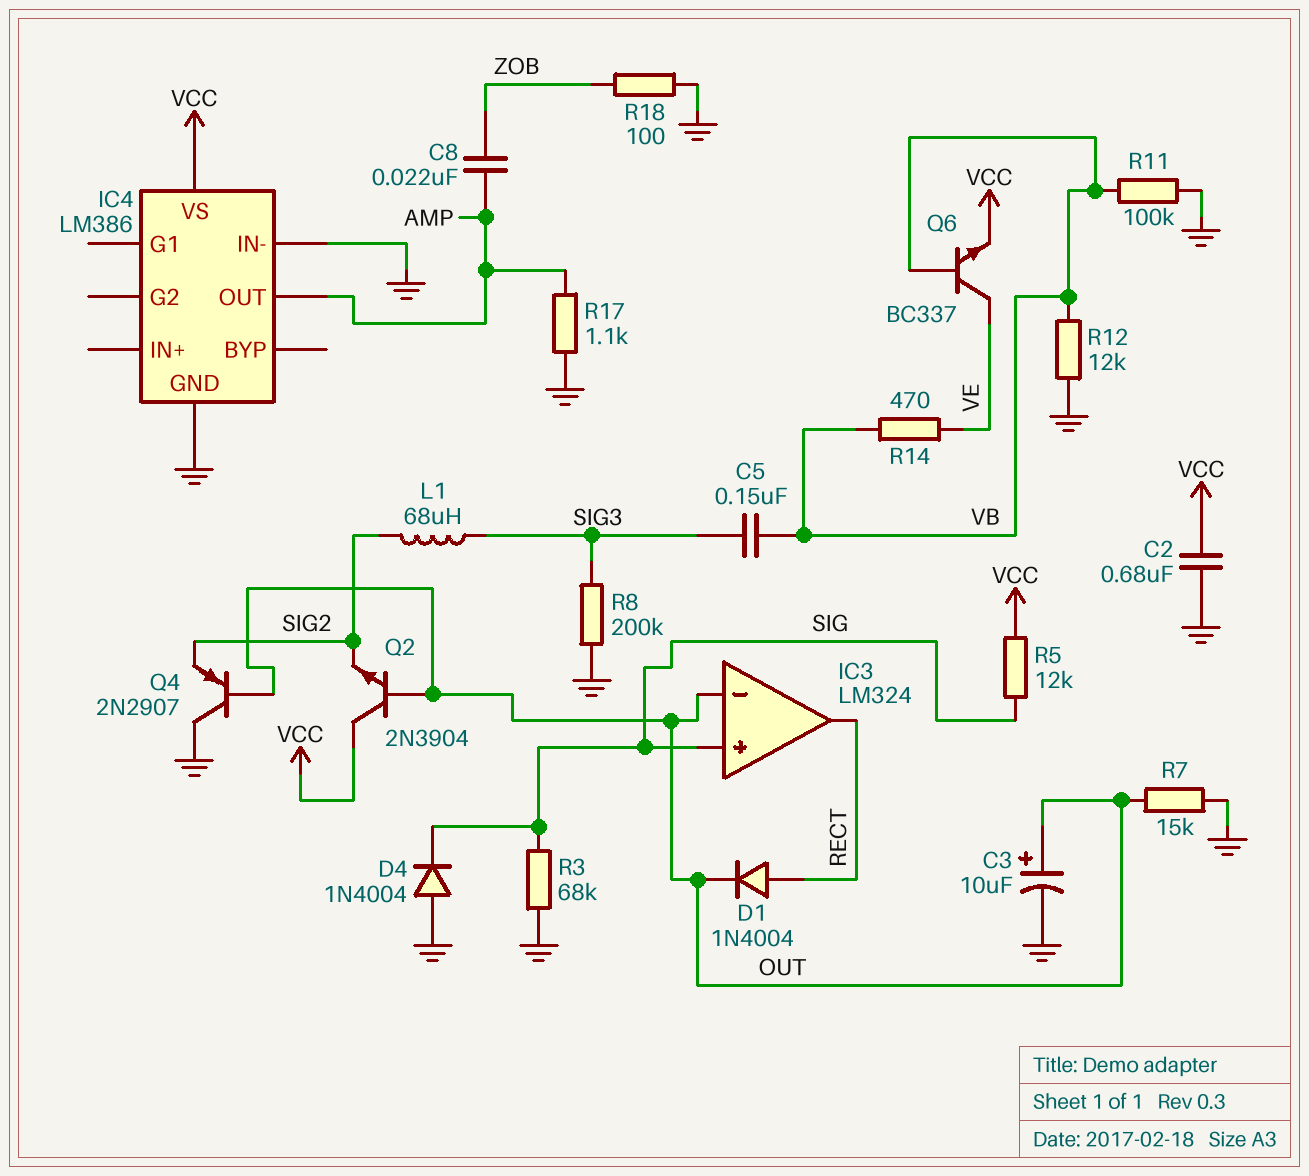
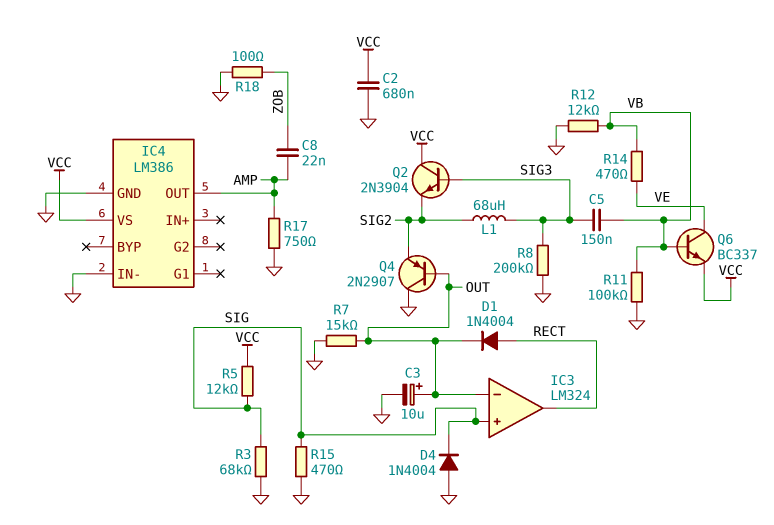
Q2: NPN 2N3904 (B OUT, C VCC, E SIG2) -> NPN 2N3904 (B SIG3, C VCC, E SIG2)
R15: none -> 470 (GND, SIG)
R17: 1.1k (AMP, GND) -> 750 (AMP, GND)

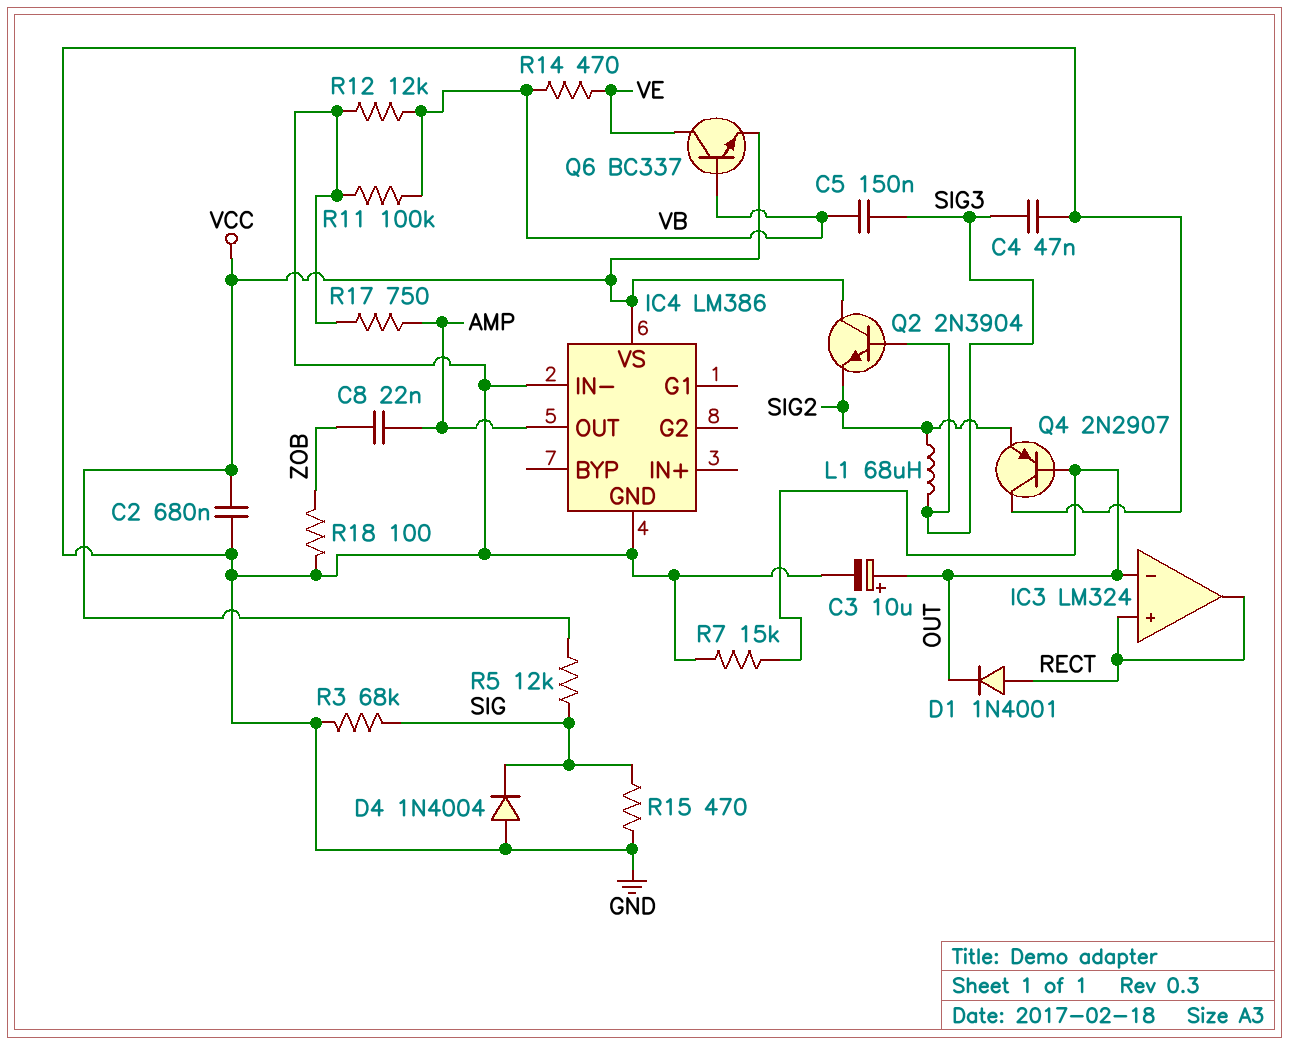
C4: none -> 47nF (GND, SIG3)
D1: diode 1N4004 (A RECT, K OUT) -> diode 1N4001 (A RECT, K OUT)
IC3 pin in+: SIG -> RECT
R8: 200k (GND, SIG3) -> none

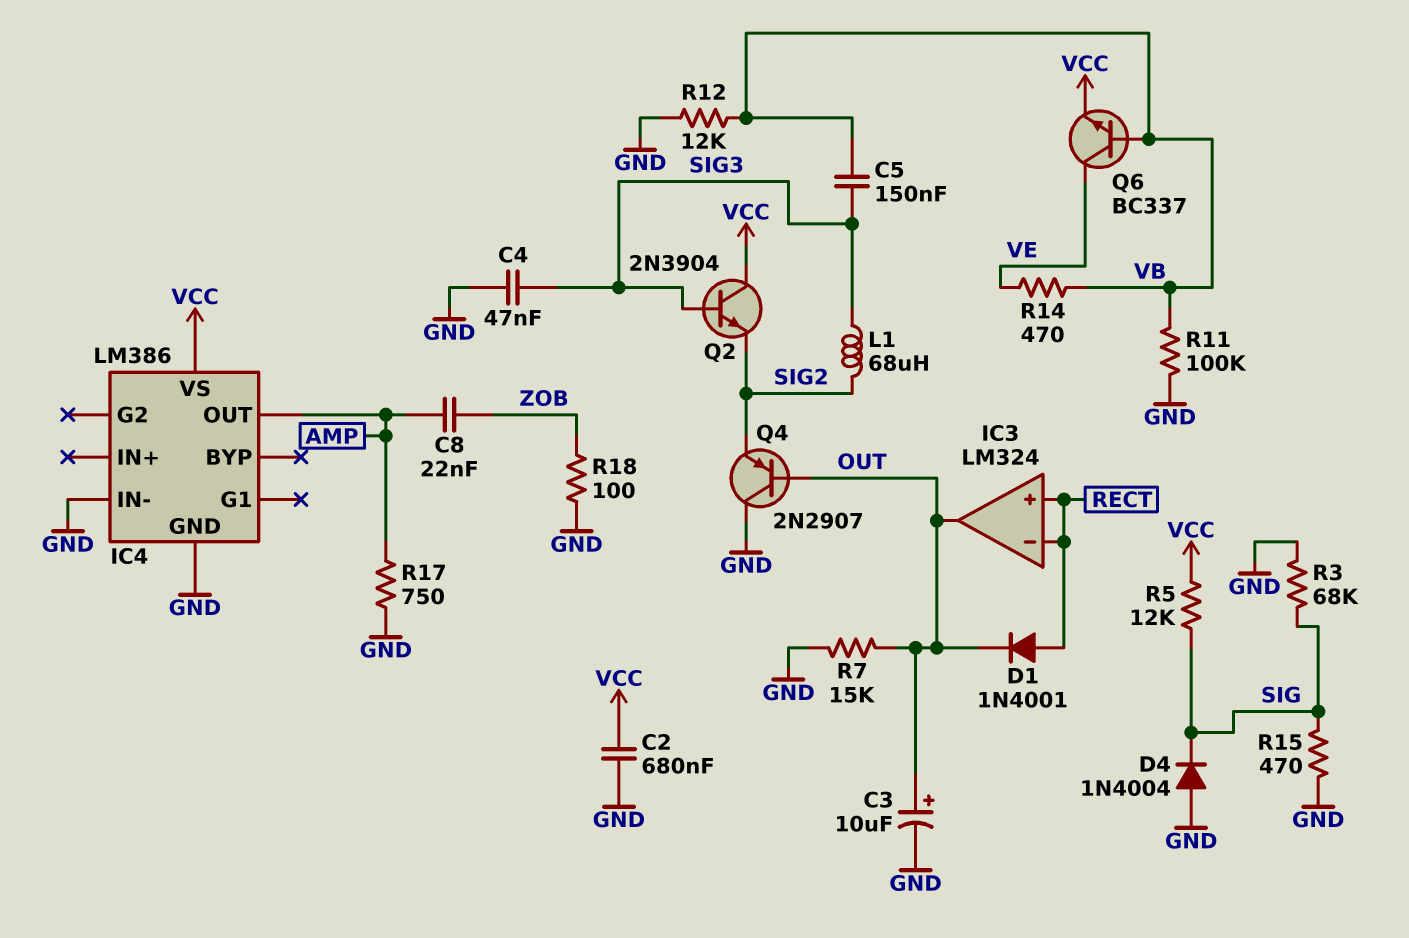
IC3 pin in-: OUT -> RECT
IC3 pin out: RECT -> OUT

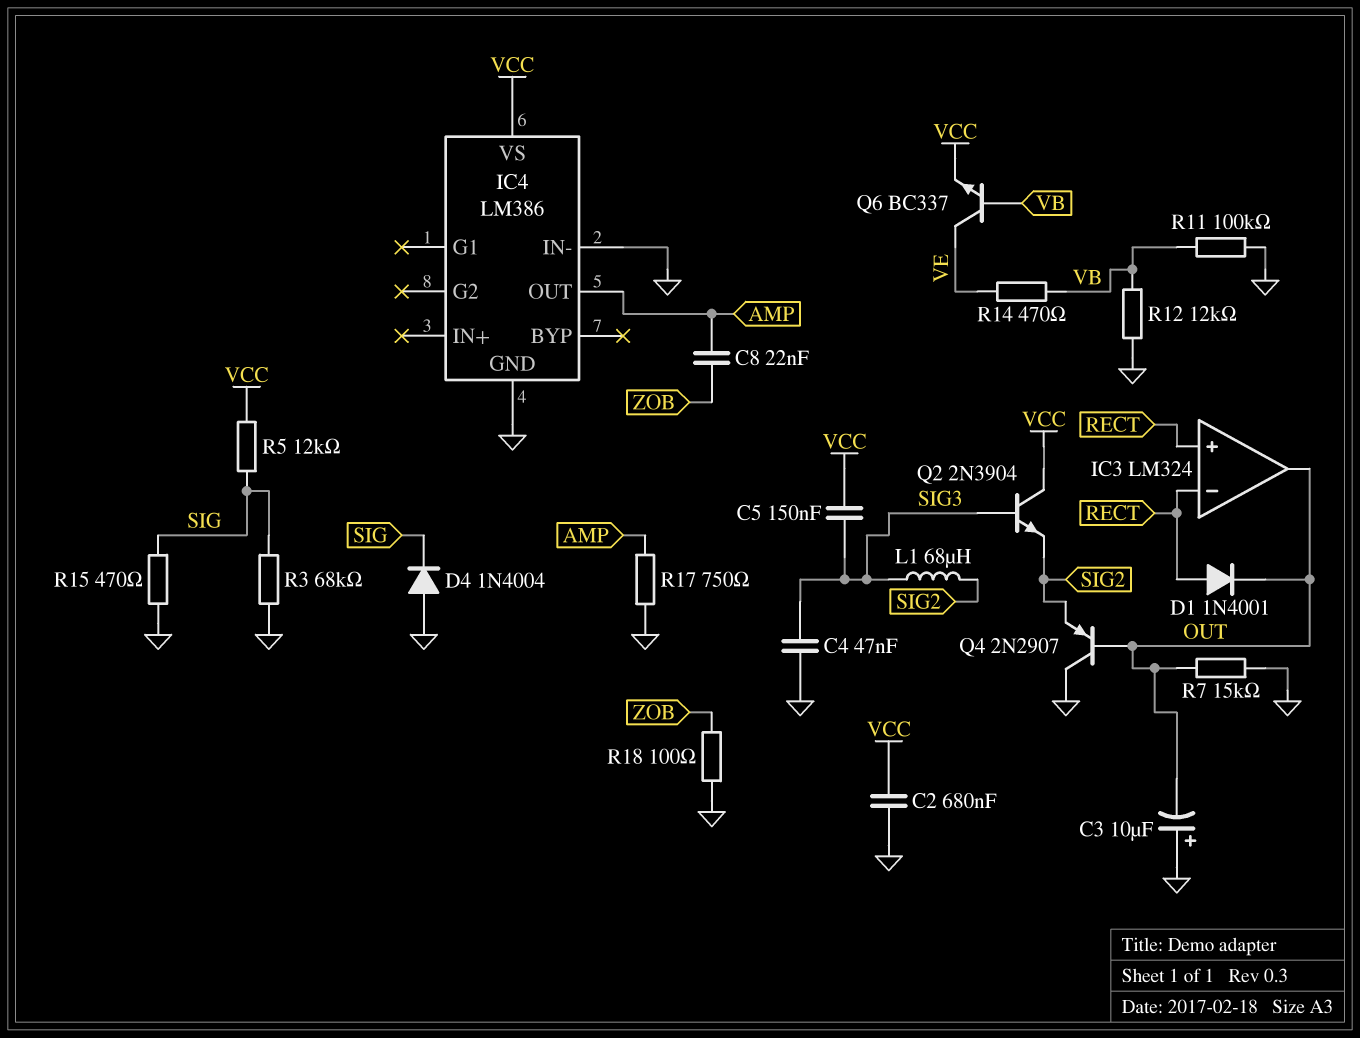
C3: 10uF (plus OUT, minus GND) -> 10uF (plus GND, minus OUT)
C5: 150nF (SIG3, VB) -> 150nF (SIG3, VCC)

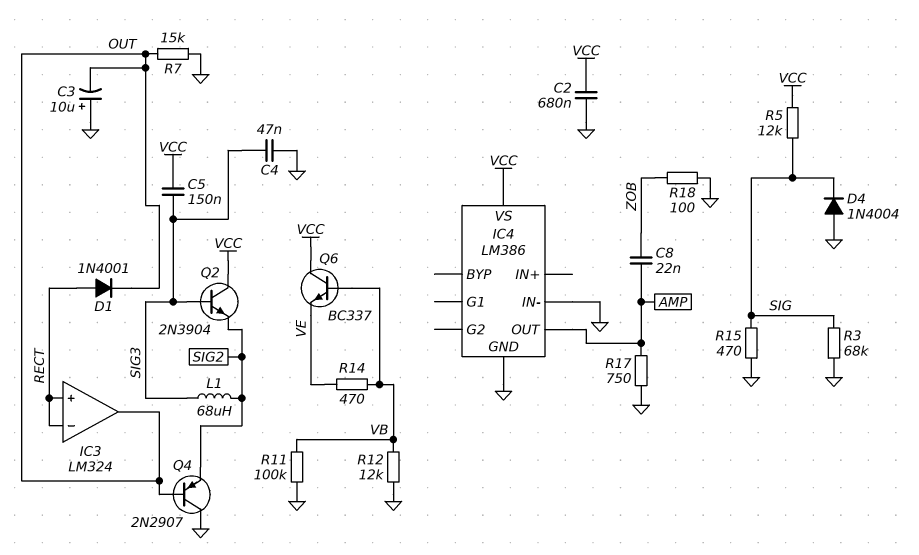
Q6: NPN BC337 (B VB, C VE, E VCC) -> NPN BC337 (B VB, C VCC, E VE)

